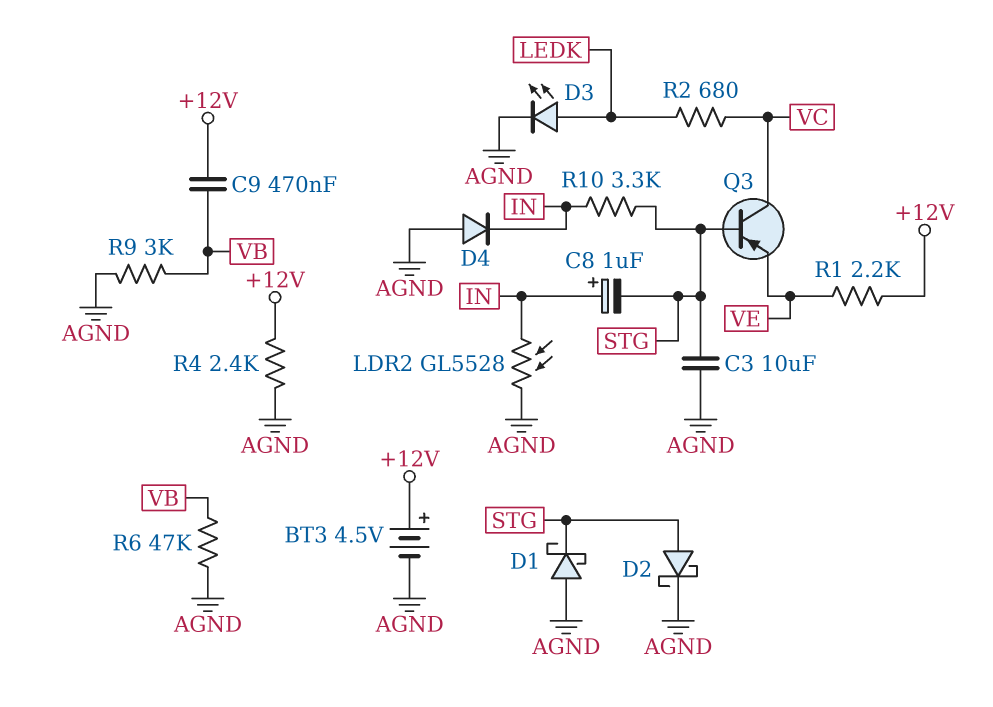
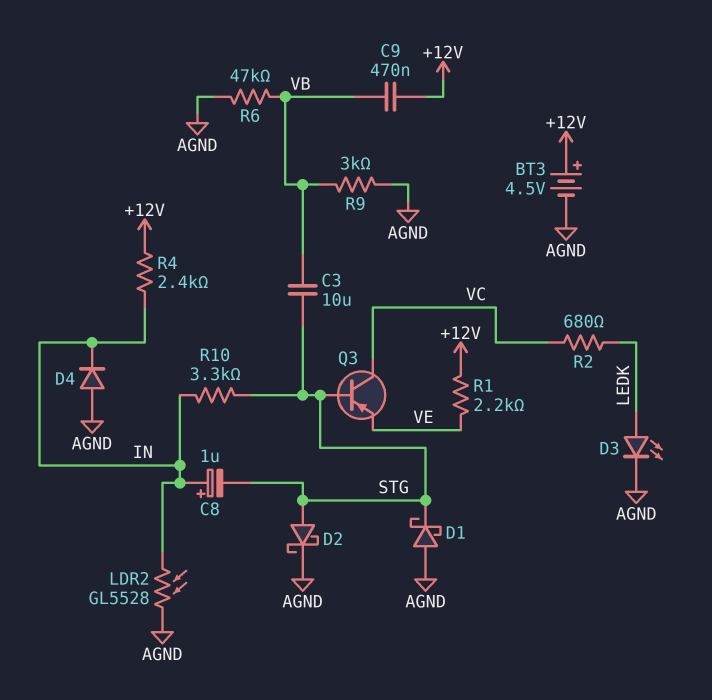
C3: 10uF (AGND, STG) -> 10uF (STG, VB)
R4: 2.4k (+12V, AGND) -> 2.4k (+12V, IN)

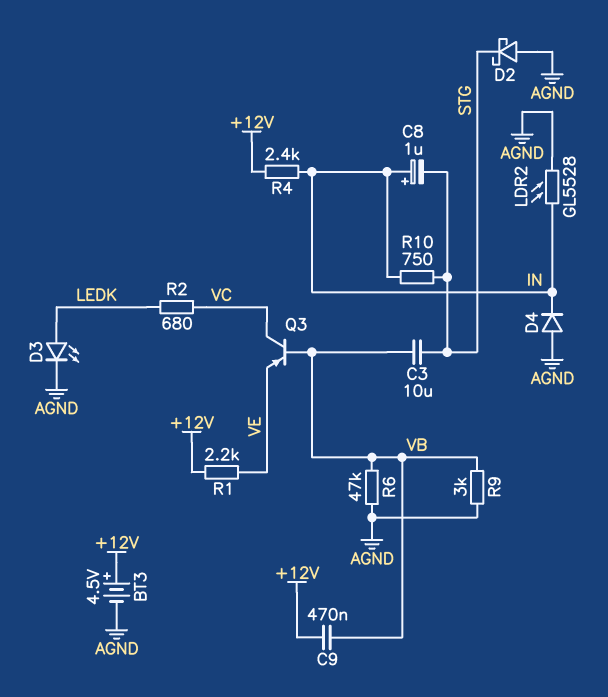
D1: schottky (A AGND, K STG) -> none
D2: schottky (A STG, K AGND) -> schottky (A AGND, K STG)
Q3: PNP (B STG, C VC, E VE) -> PNP (B VB, C VC, E VE)
R10: 3.3k (IN, STG) -> 750 (IN, STG)

